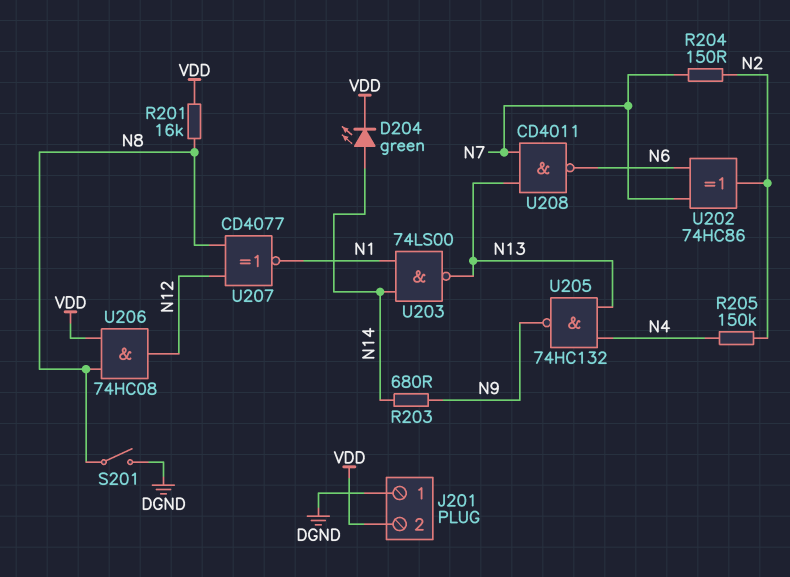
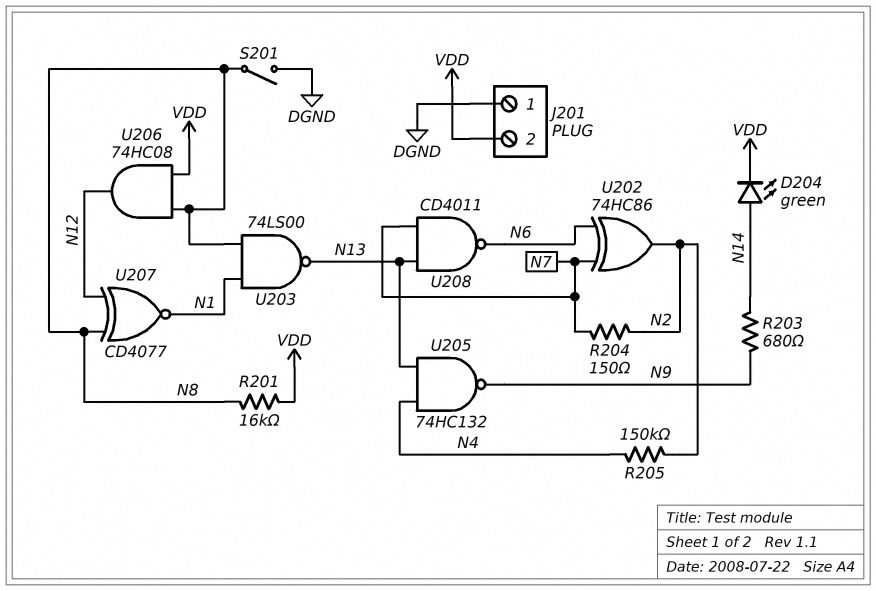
U203: NAND 74LS00 (in N1, in N14, out N13) -> NAND 74LS00 (in N1, in N8, out N13)

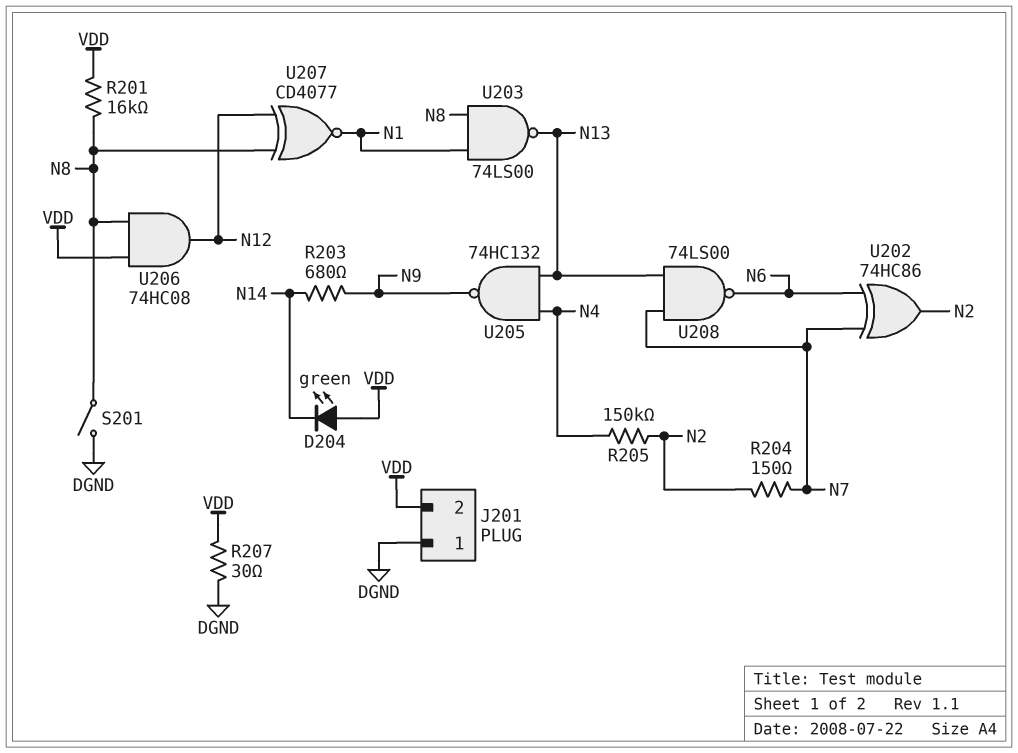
D204: LED green (A N14, K VDD) -> LED green (A VDD, K N14)
R207: none -> 30 (DGND, VDD)
U208: NAND CD4011 (in N7, in N13, out N6) -> NAND 74LS00 (in N7, in N13, out N6)

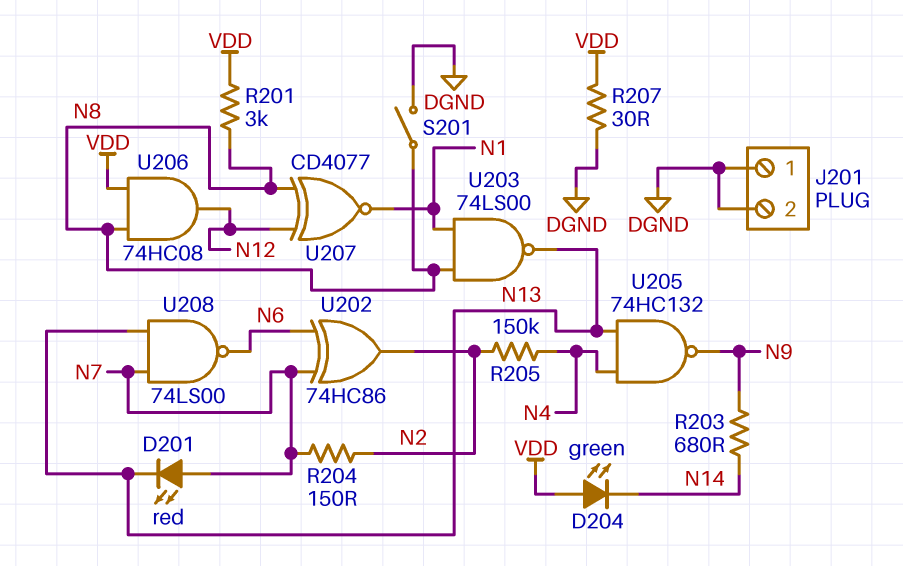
D201: none -> LED red (A N7, K N13)
J201 pin 2: VDD -> DGND
R201: 16k (N8, VDD) -> 3k (N8, VDD)

